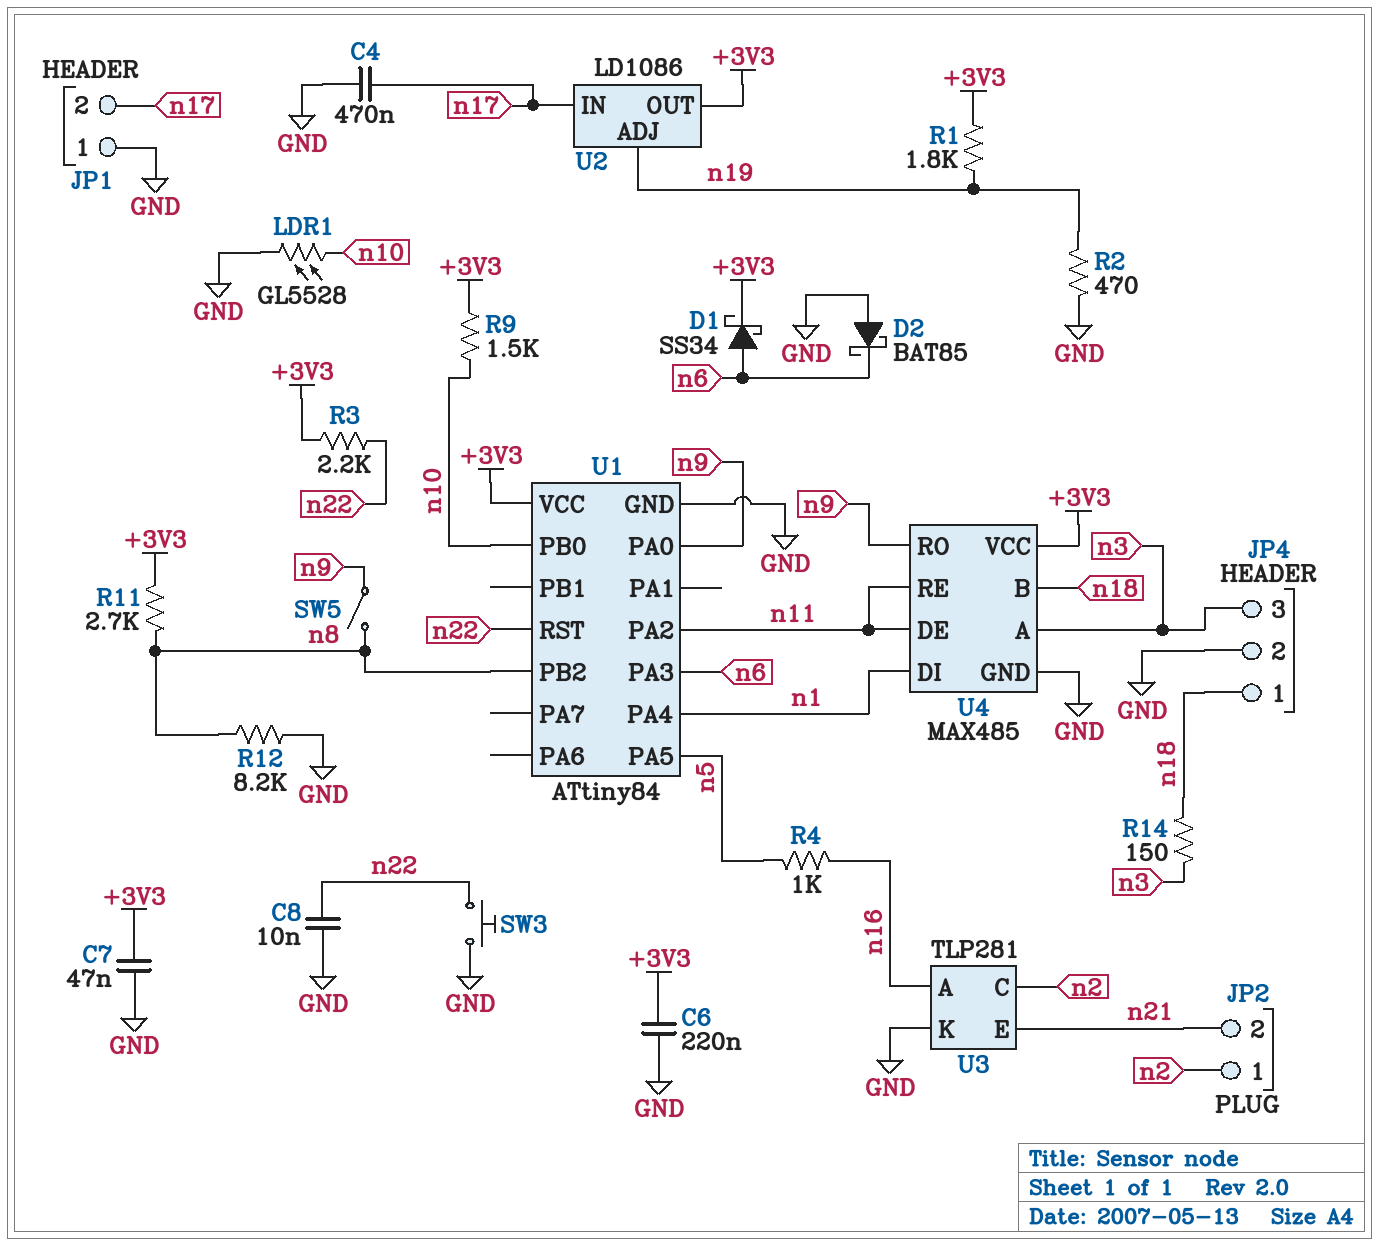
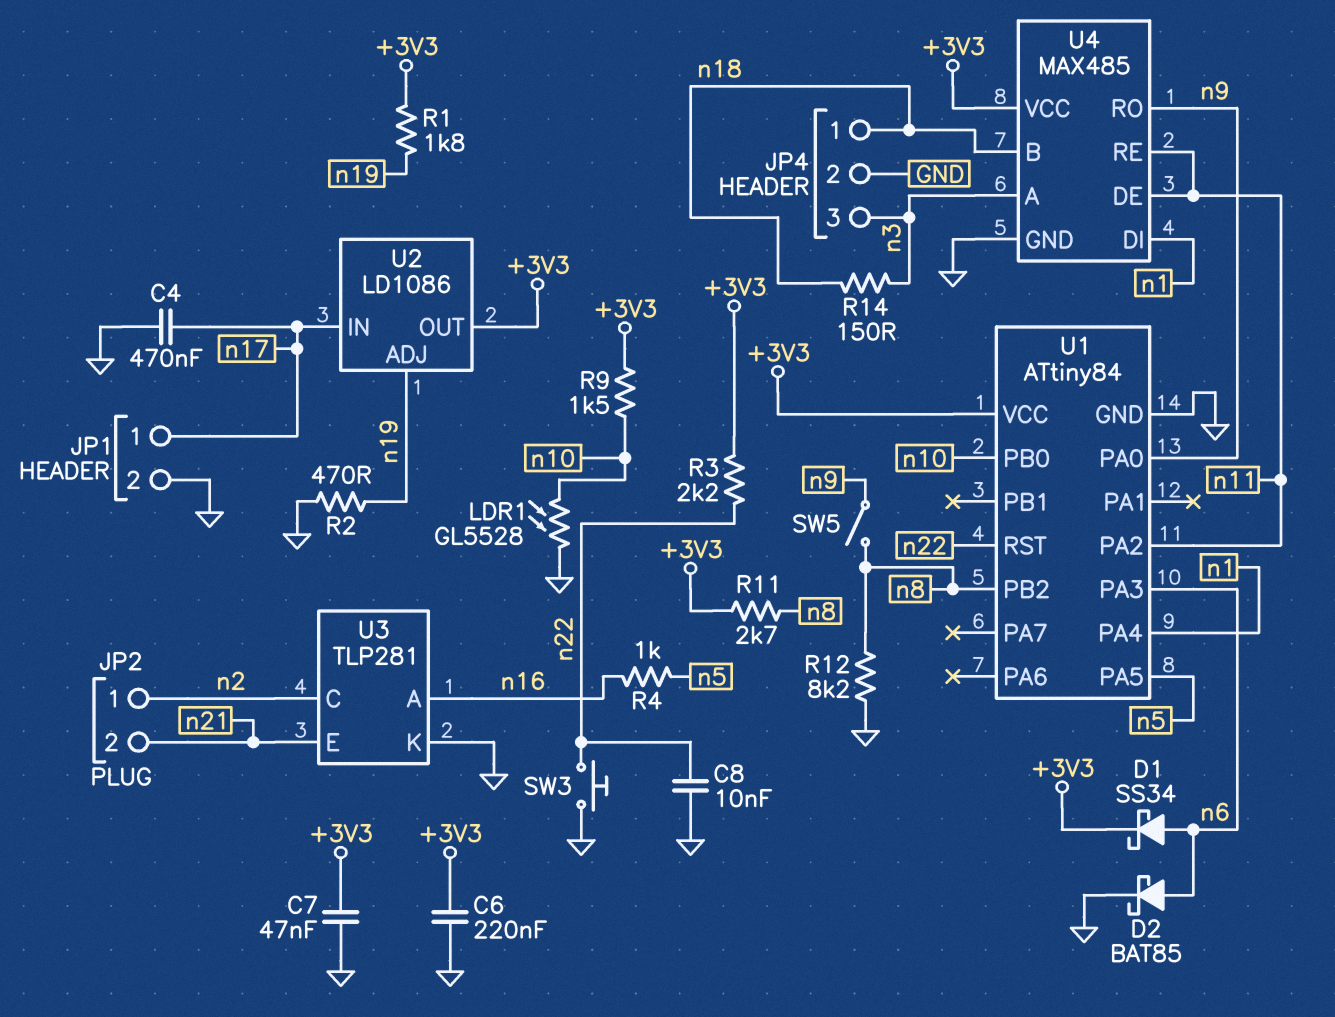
D2: schottky BAT85 (A GND, K n6) -> schottky BAT85 (A n6, K GND)
JP1 pin 1: GND -> n17
JP1 pin 2: n17 -> GND

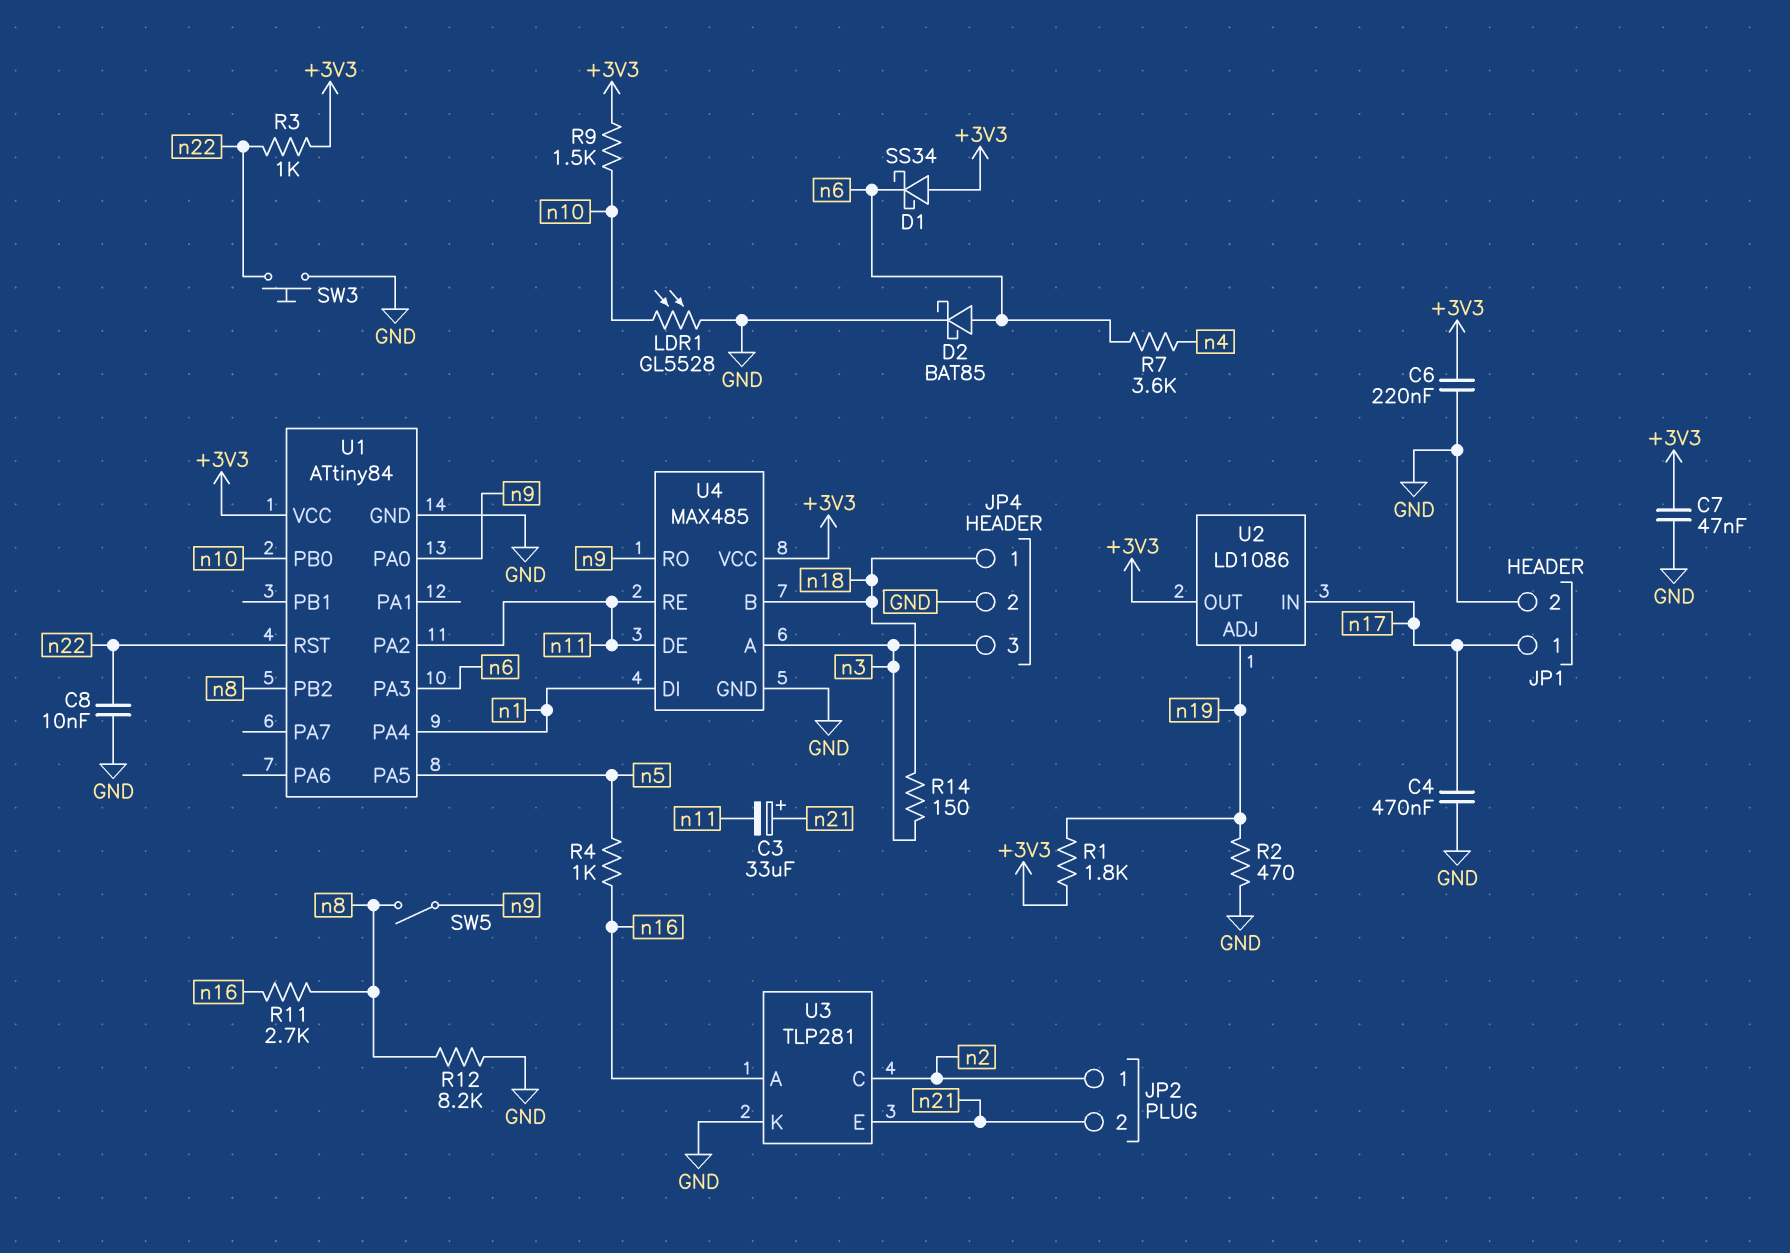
C3: none -> 33uF (plus n21, minus n11)
D1: schottky SS34 (A n6, K +3V3) -> schottky SS34 (A +3V3, K n6)
R3: 2.2k (+3V3, n22) -> 1k (+3V3, n22)
R7: none -> 3.6k (n4, n6)
R11: 2.7k (+3V3, n8) -> 2.7k (n8, n16)

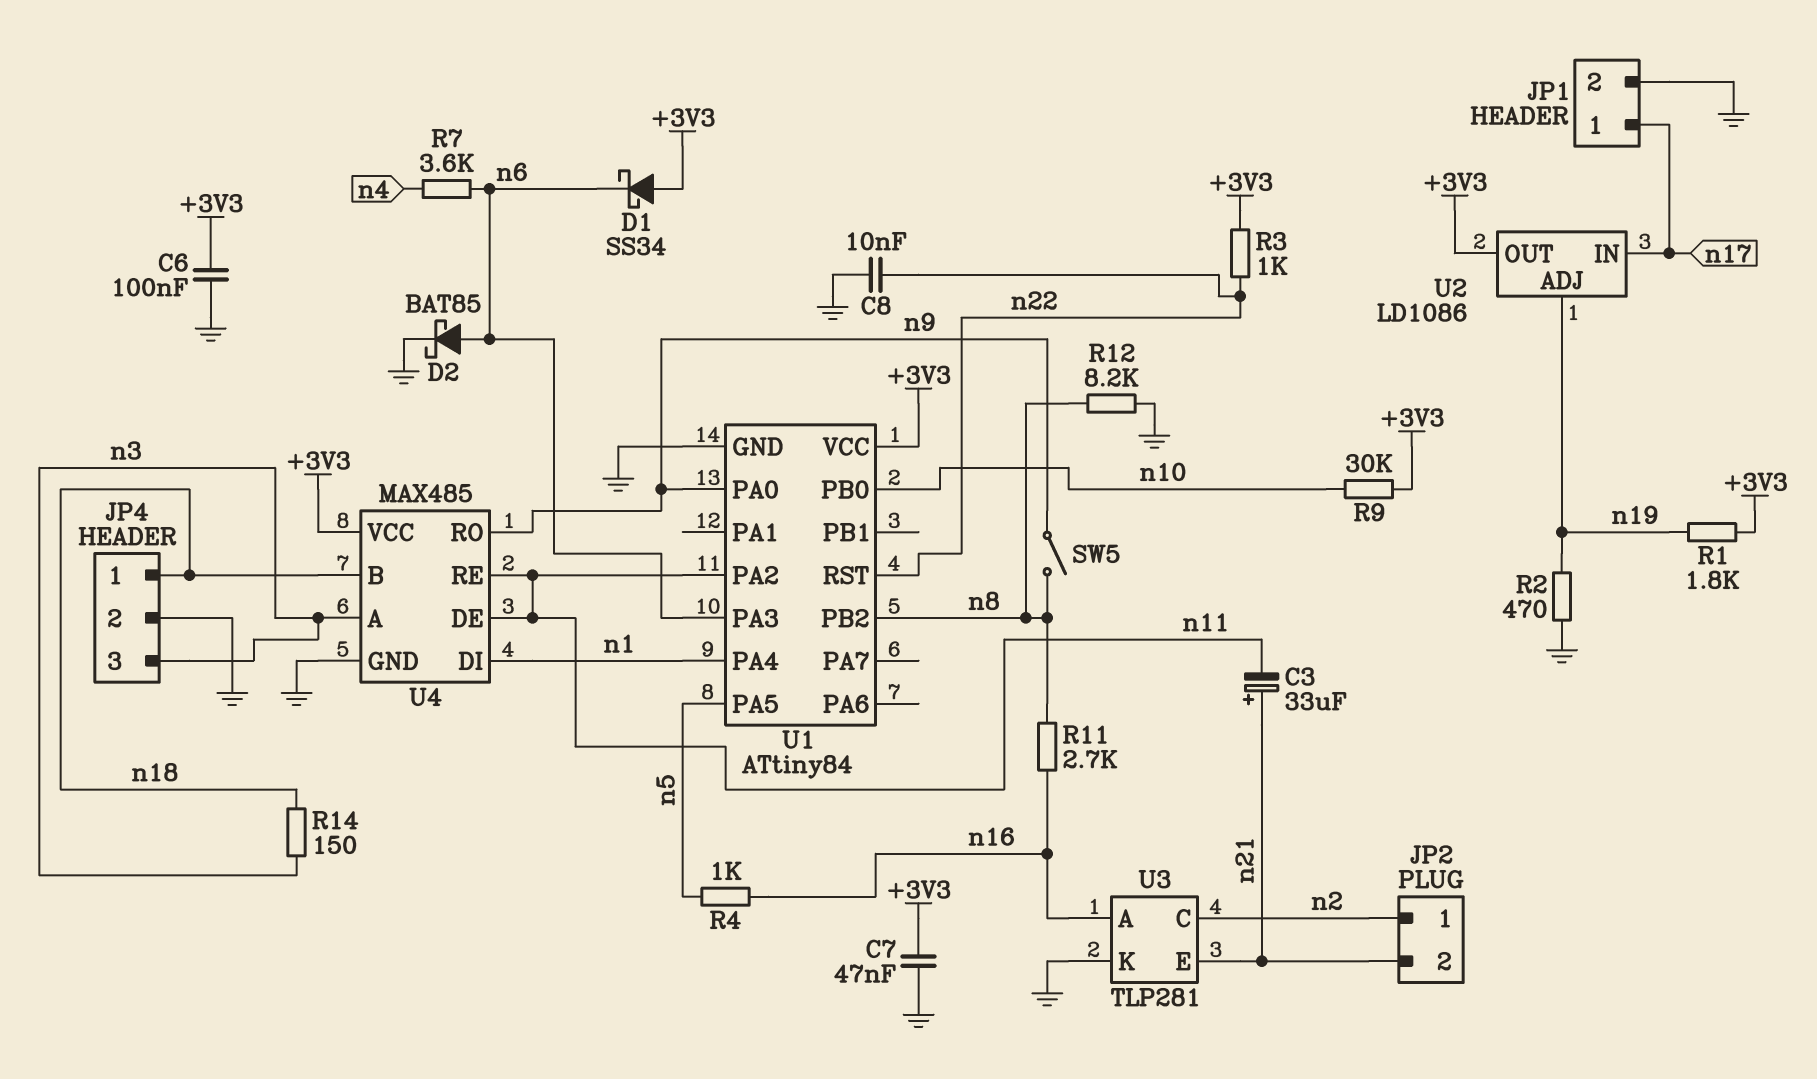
C4: 470nF (GND, n17) -> none
C6: 220nF (+3V3, GND) -> 100nF (+3V3, GND)
LDR1: GL5528 (GND, n10) -> none
R9: 1.5k (+3V3, n10) -> 30k (+3V3, n10)
SW3: button (GND, n22) -> none

